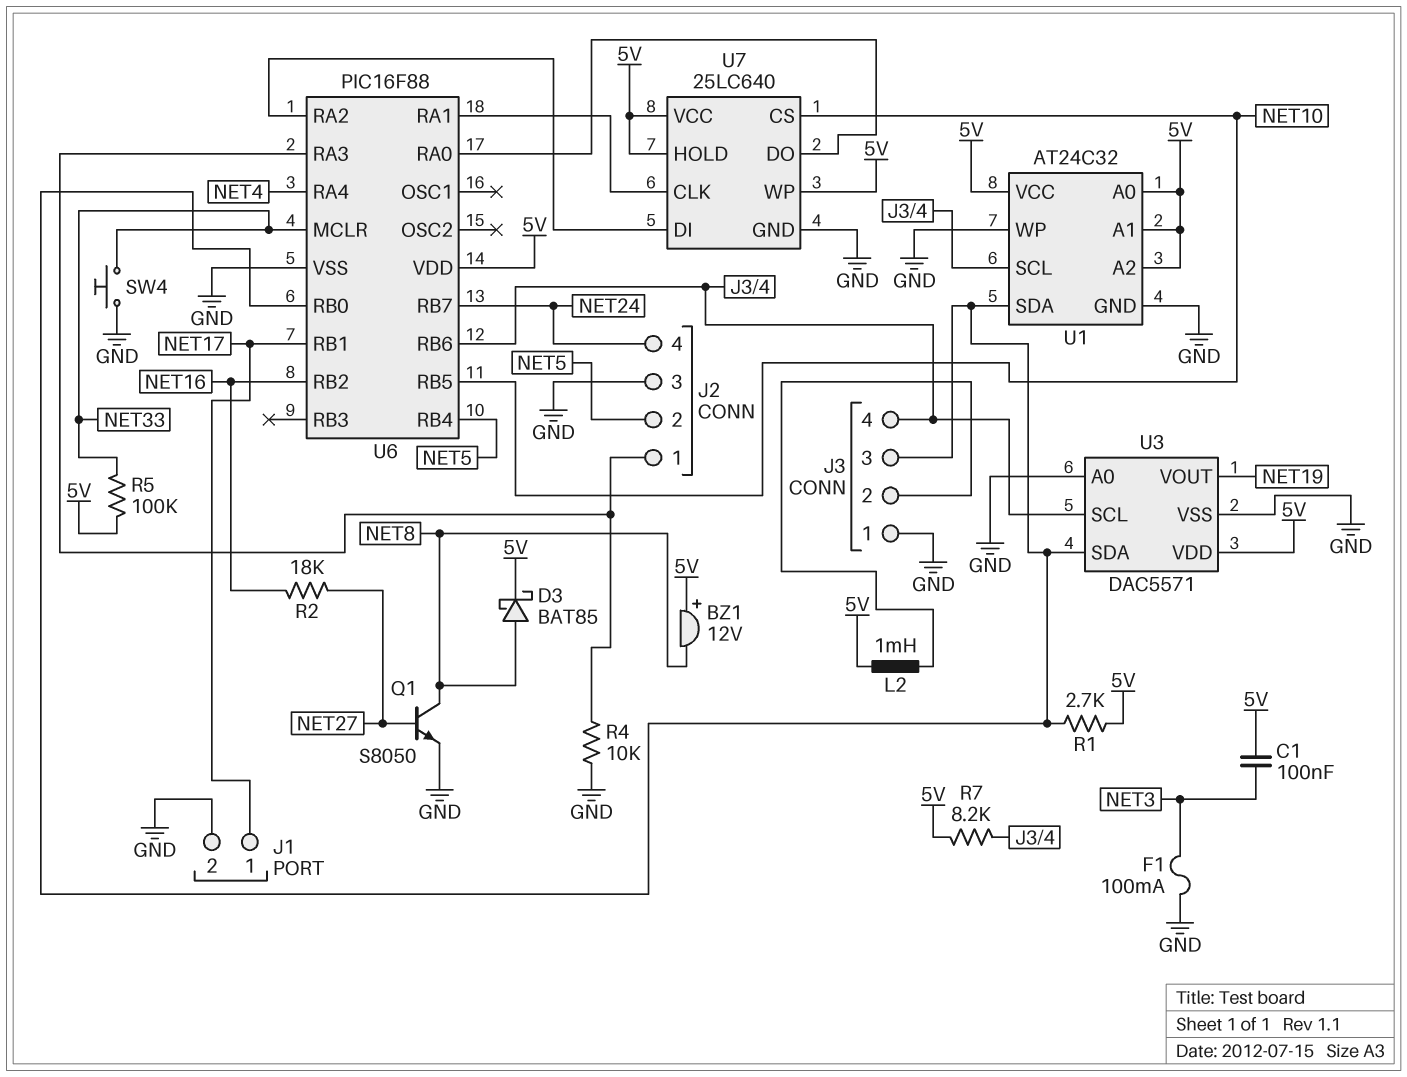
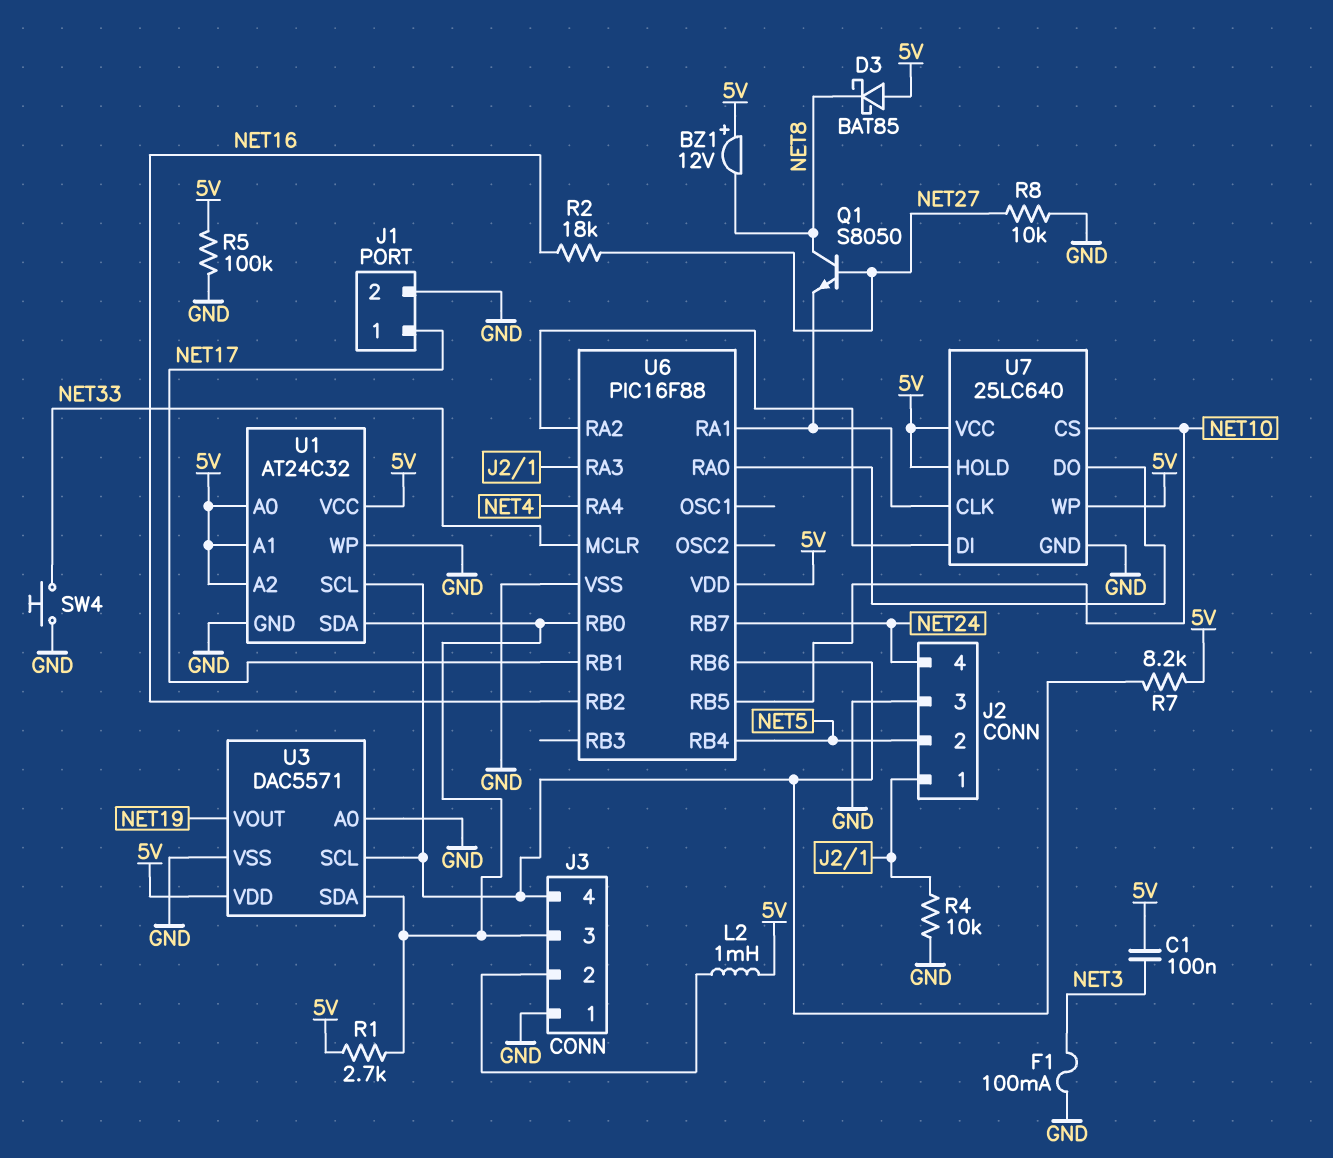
D3: schottky BAT85 (A NET8, K 5V) -> schottky BAT85 (A 5V, K NET8)
Q1: NPN S8050 (B NET27, C NET8, E GND) -> NPN S8050 (B NET27, C NET8, E U6/RA1)
R5: 100k (5V, NET33) -> 100k (5V, GND)
R8: none -> 10k (GND, NET27)

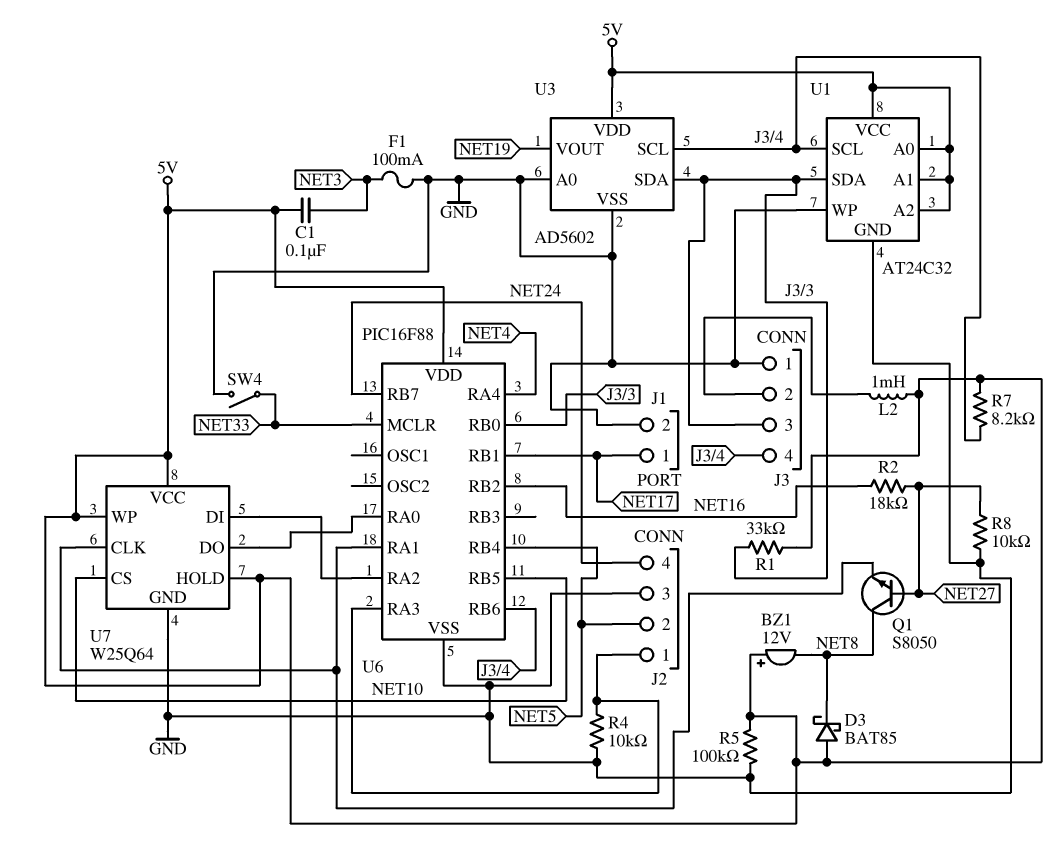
R1: 2.7k (5V, J3/3) -> 33k (5V, J3/3)
SW4: button (GND, NET33) -> switch (GND, NET33)
U3: DAC5571 -> AD5602
U7: 25LC640 -> W25Q64

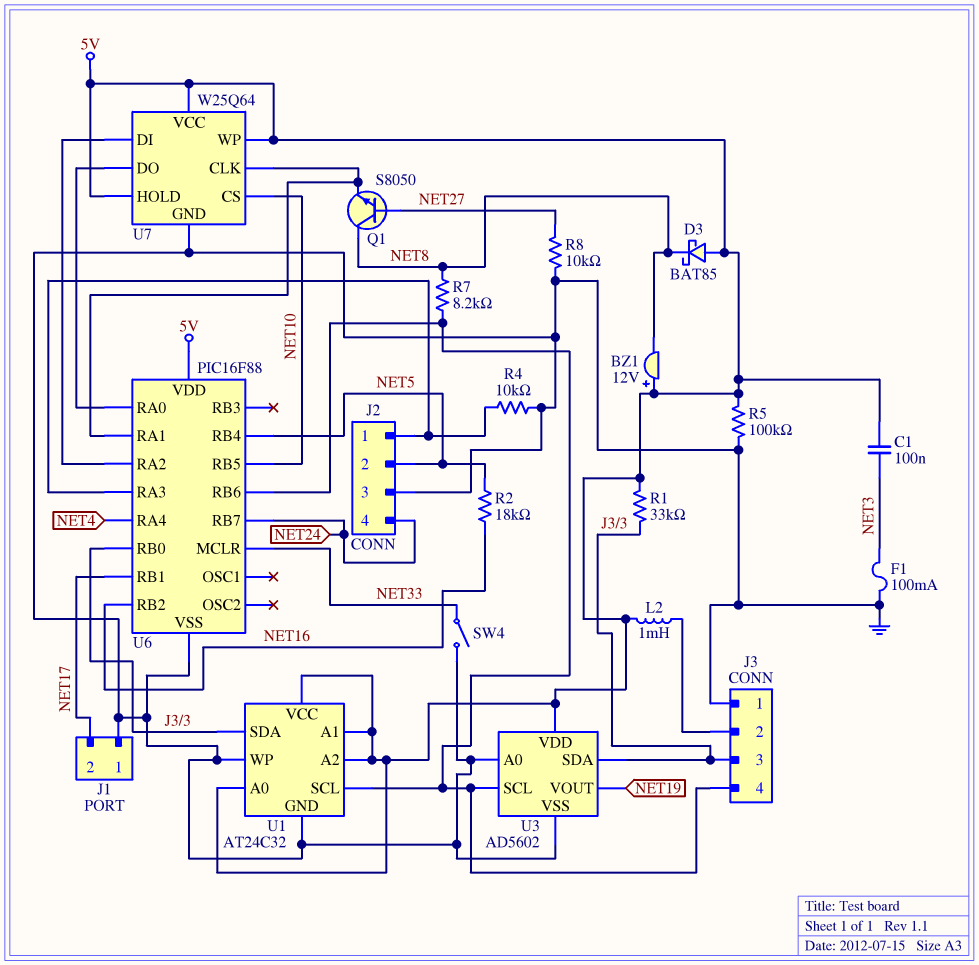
J1 pin 1: NET17 -> GND
J1 pin 2: GND -> NET17
R2: 18k (NET16, NET27) -> 18k (NET5, NET16)
R7: 8.2k (5V, J3/4) -> 8.2k (J3/4, NET8)

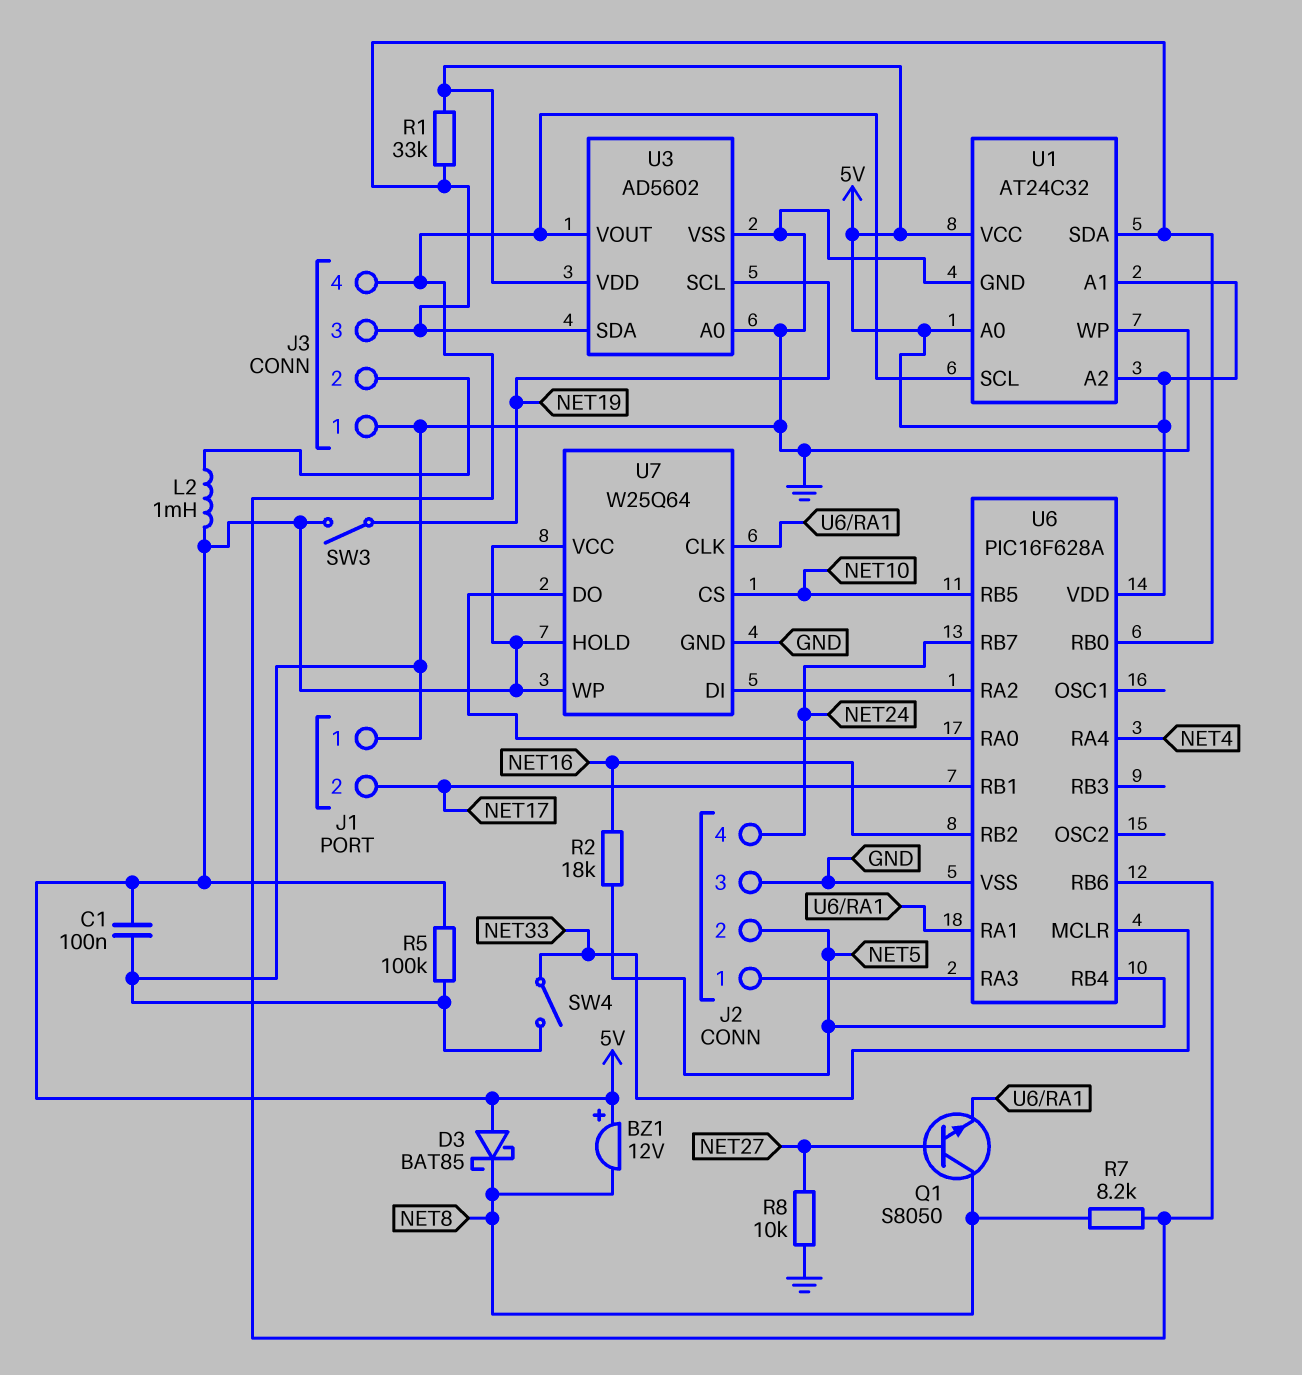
C1: 100nF (5V, NET3) -> 100nF (5V, GND)
F1: 100mA (GND, NET3) -> none
R4: 10k (GND, J2/1) -> none
SW3: none -> switch (5V, NET19)
U3 pin SCL: J3/4 -> NET19
U3 pin VOUT: NET19 -> J3/4
U6: PIC16F88 -> PIC16F628A

